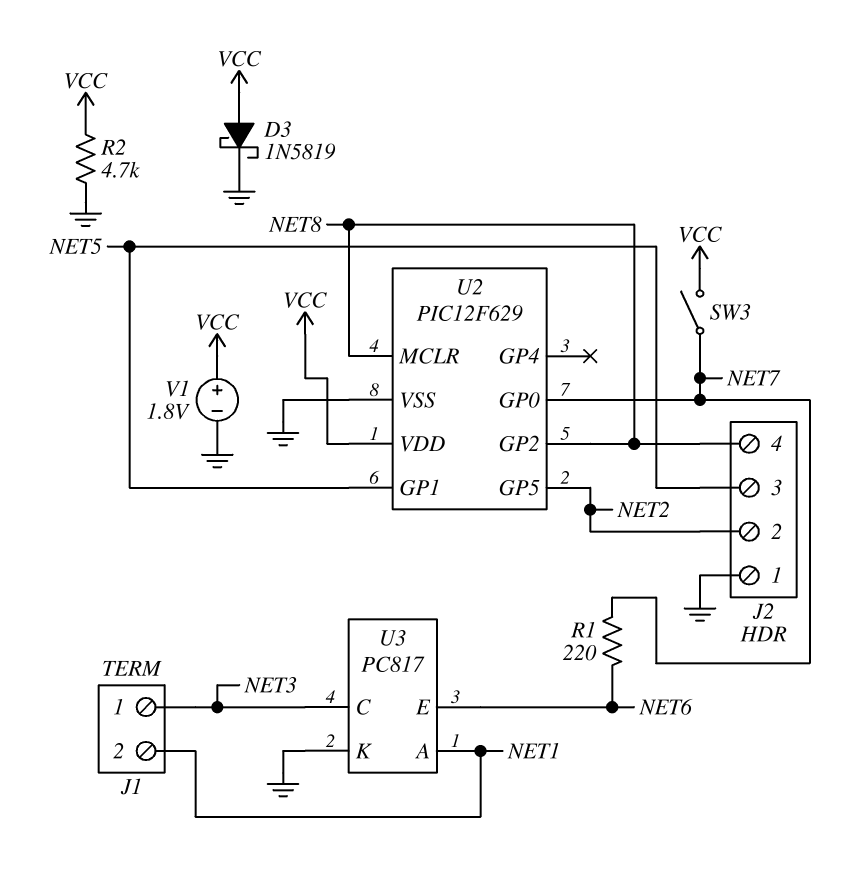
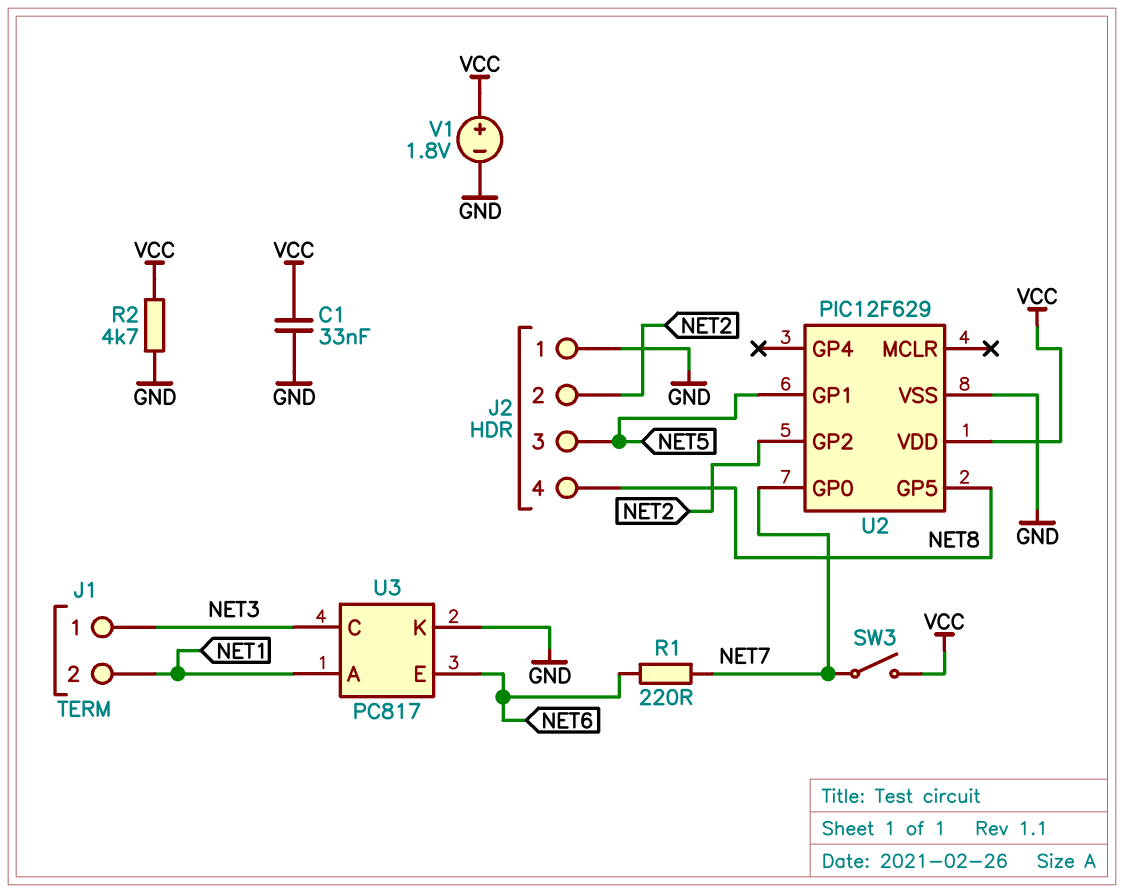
C1: none -> 33nF (GND, VCC)
D3: schottky 1N5819 (A VCC, K GND) -> none
U2 pin GP2: NET8 -> NET2
U2 pin GP5: NET2 -> NET8
U2 pin MCLR: NET8 -> none

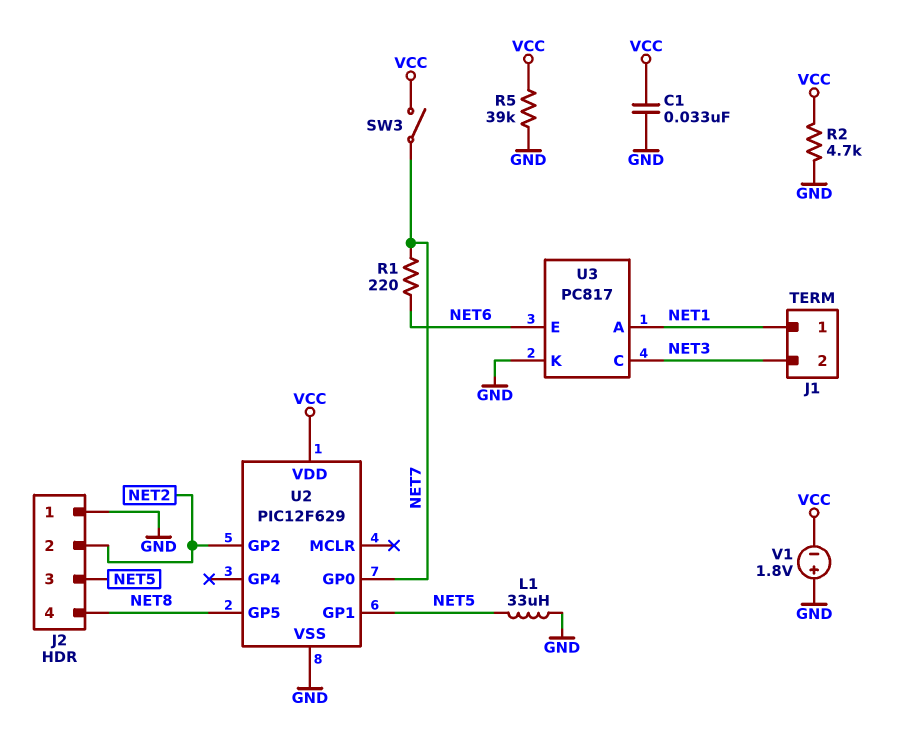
J1 pin 1: NET3 -> NET1
J1 pin 2: NET1 -> NET3
L1: none -> 33uH (GND, NET5)
R5: none -> 39k (GND, VCC)
V1: 1.8V (plus VCC, minus GND) -> 1.8V (plus GND, minus VCC)

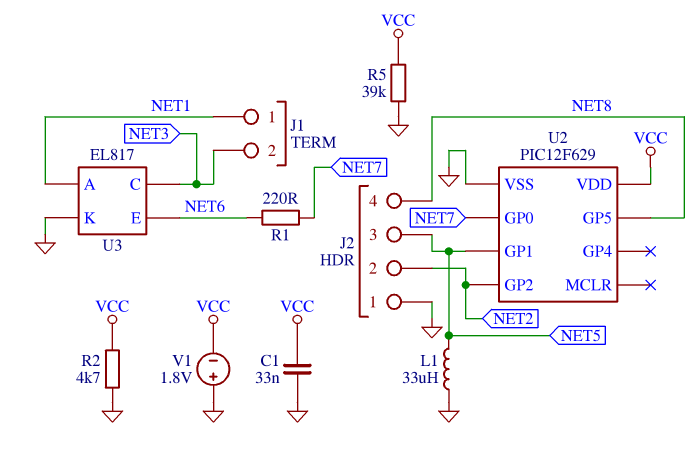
SW3: switch (NET7, VCC) -> none
U3: PC817 -> EL817

